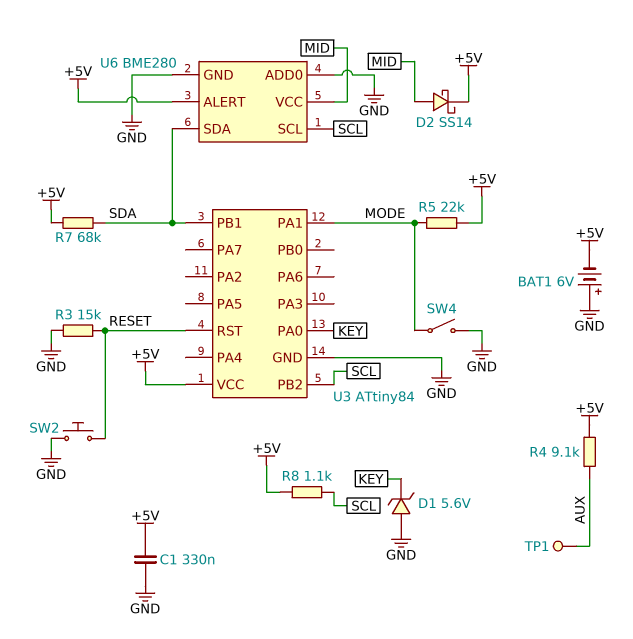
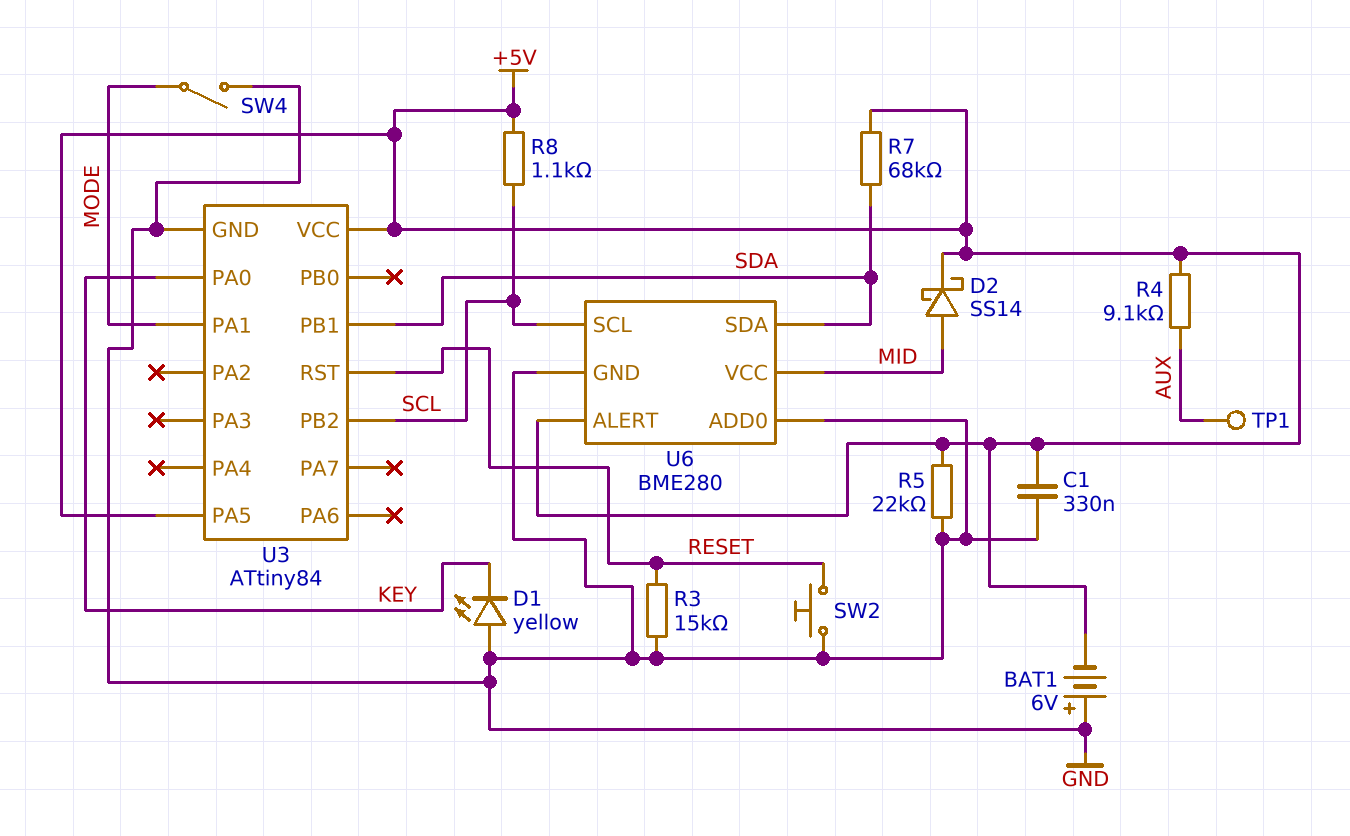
D1: zener 5.6V (A GND, K KEY) -> LED yellow (A GND, K KEY)
R5: 22k (+5V, MODE) -> 22k (+5V, GND)
U3 pin PA5: none -> +5V

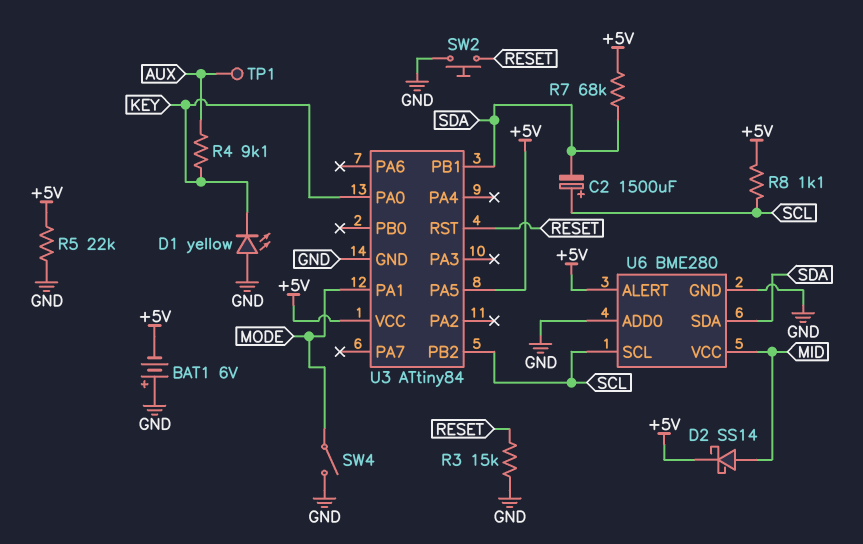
C1: 330nF (+5V, GND) -> none
C2: none -> 1500uF (plus SCL, minus SDA)
R4: 9.1k (+5V, AUX) -> 9.1k (AUX, KEY)

